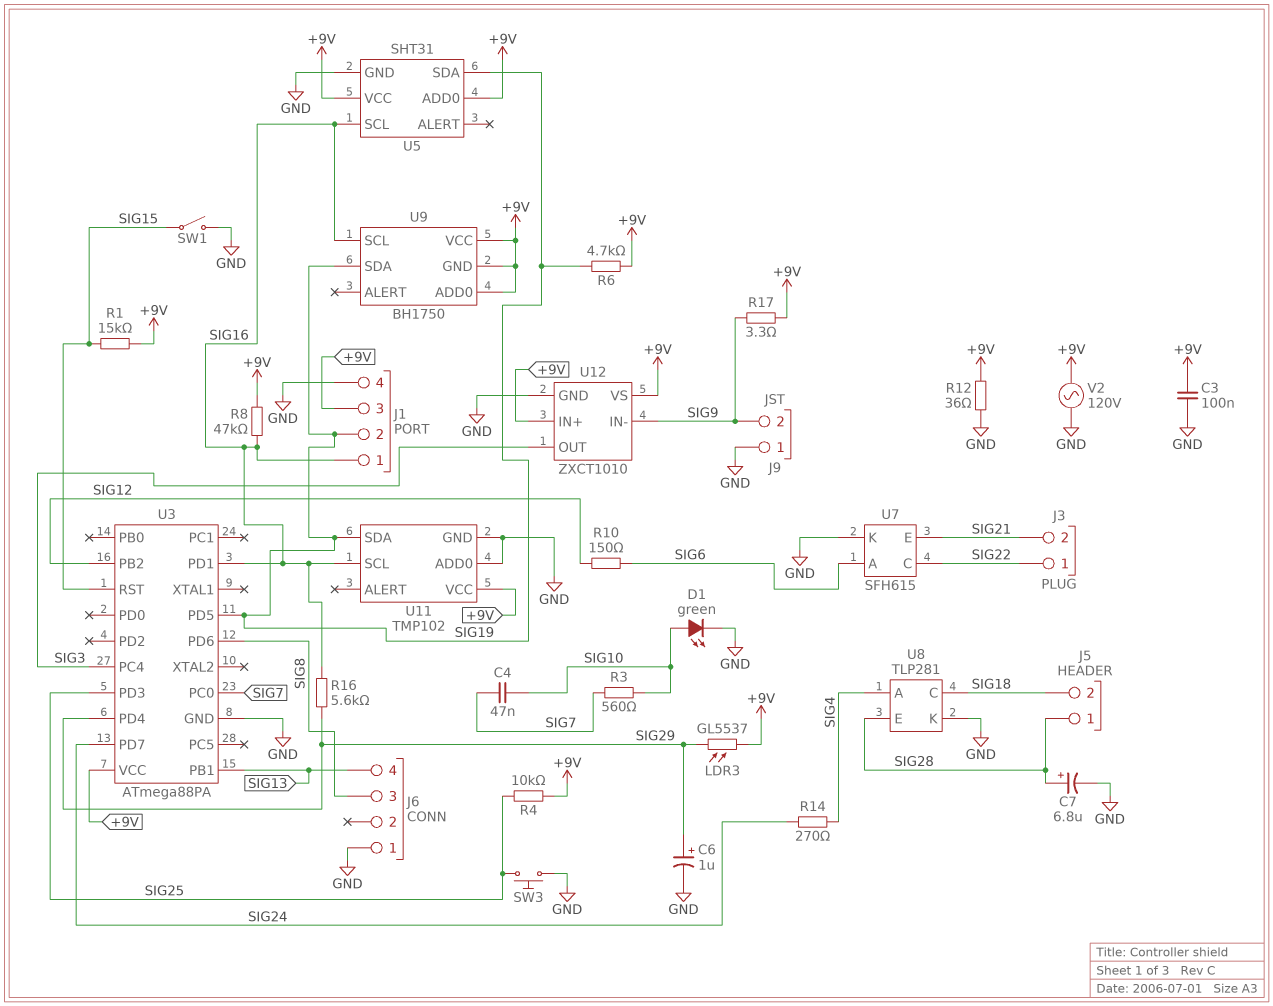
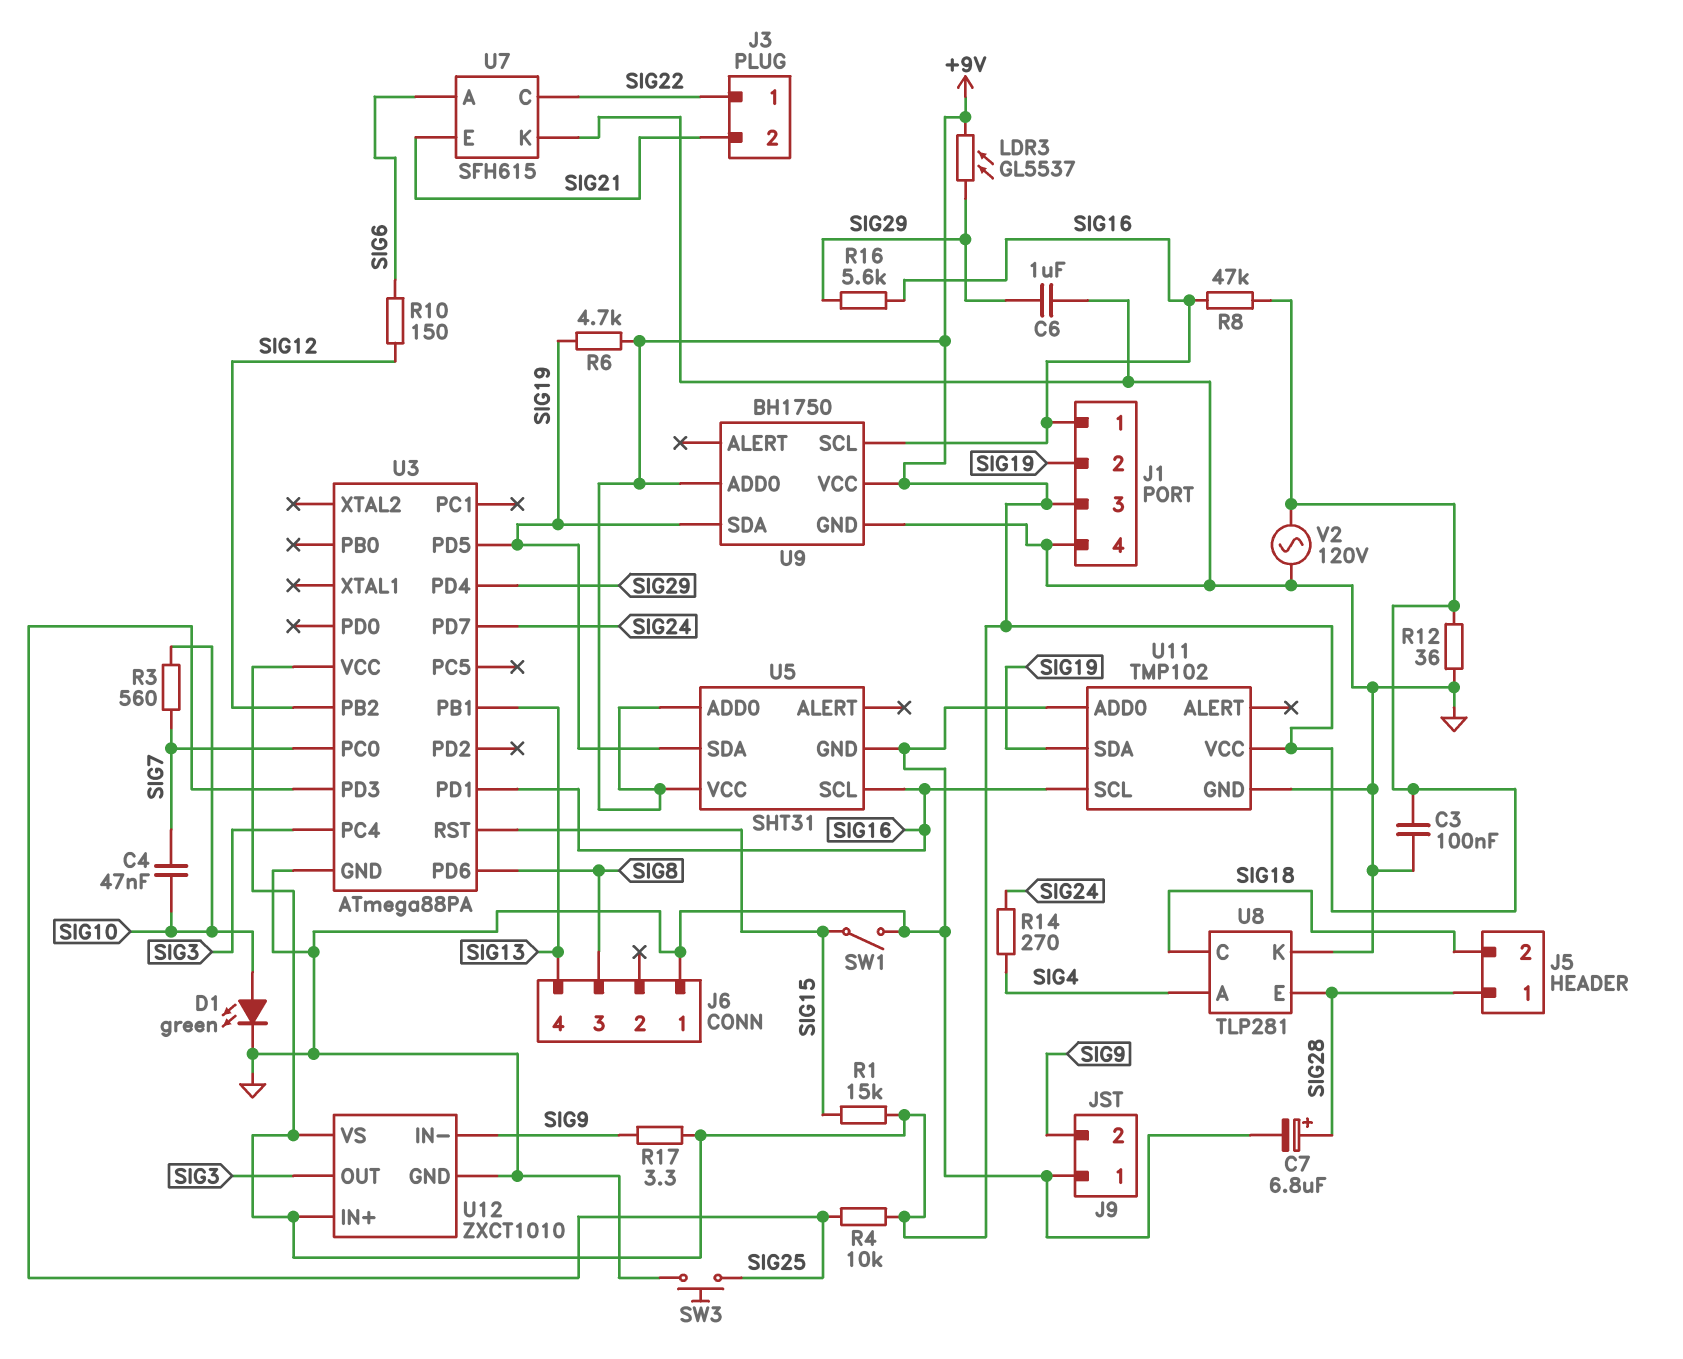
C6: 1uF (plus SIG29, minus GND) -> 1uF (GND, SIG29)
U9 pin GND: +9V -> GND

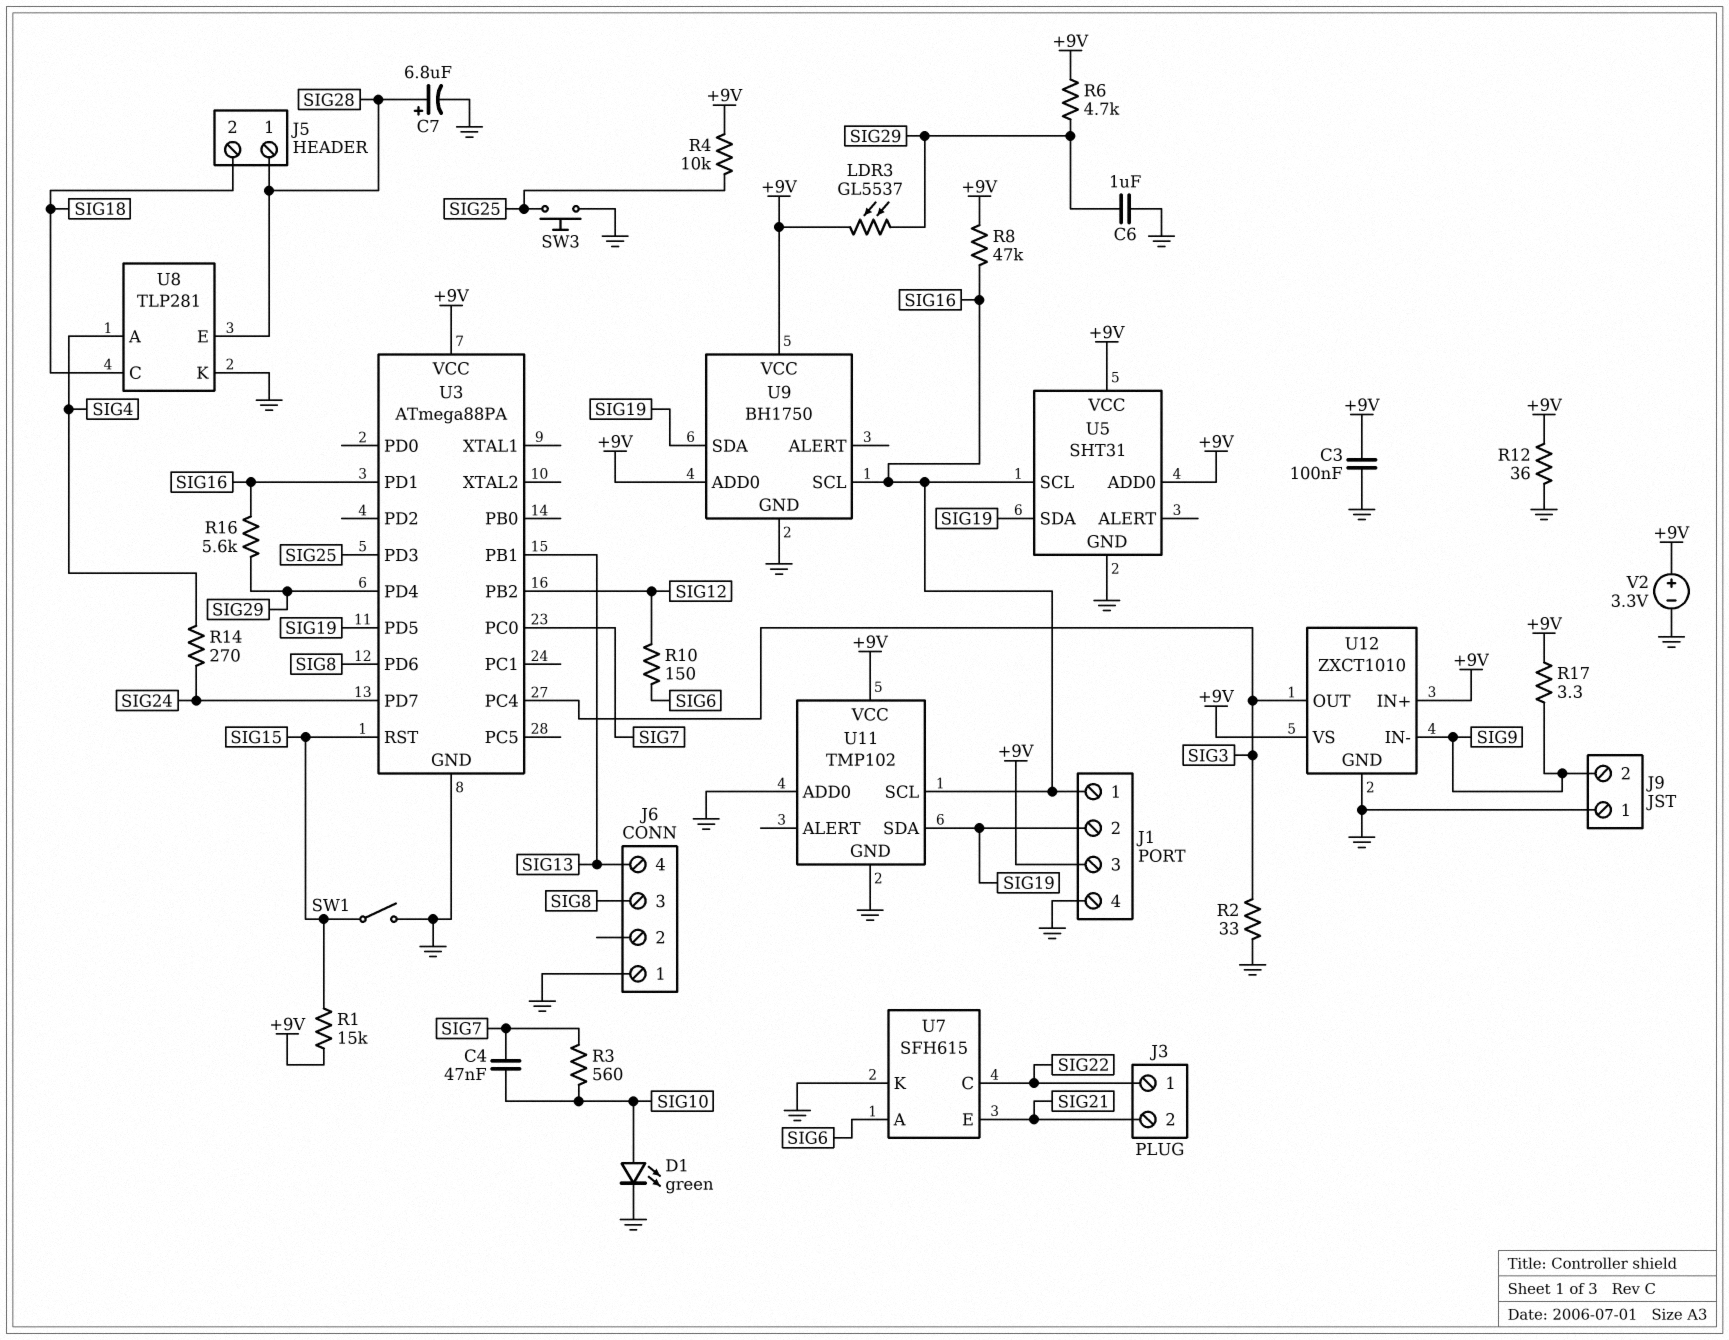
R2: none -> 33 (GND, SIG3)
R6: 4.7k (+9V, SIG19) -> 4.7k (+9V, SIG29)
V2: AC 120V (+9V, GND) -> 3.3V (plus +9V, minus GND)

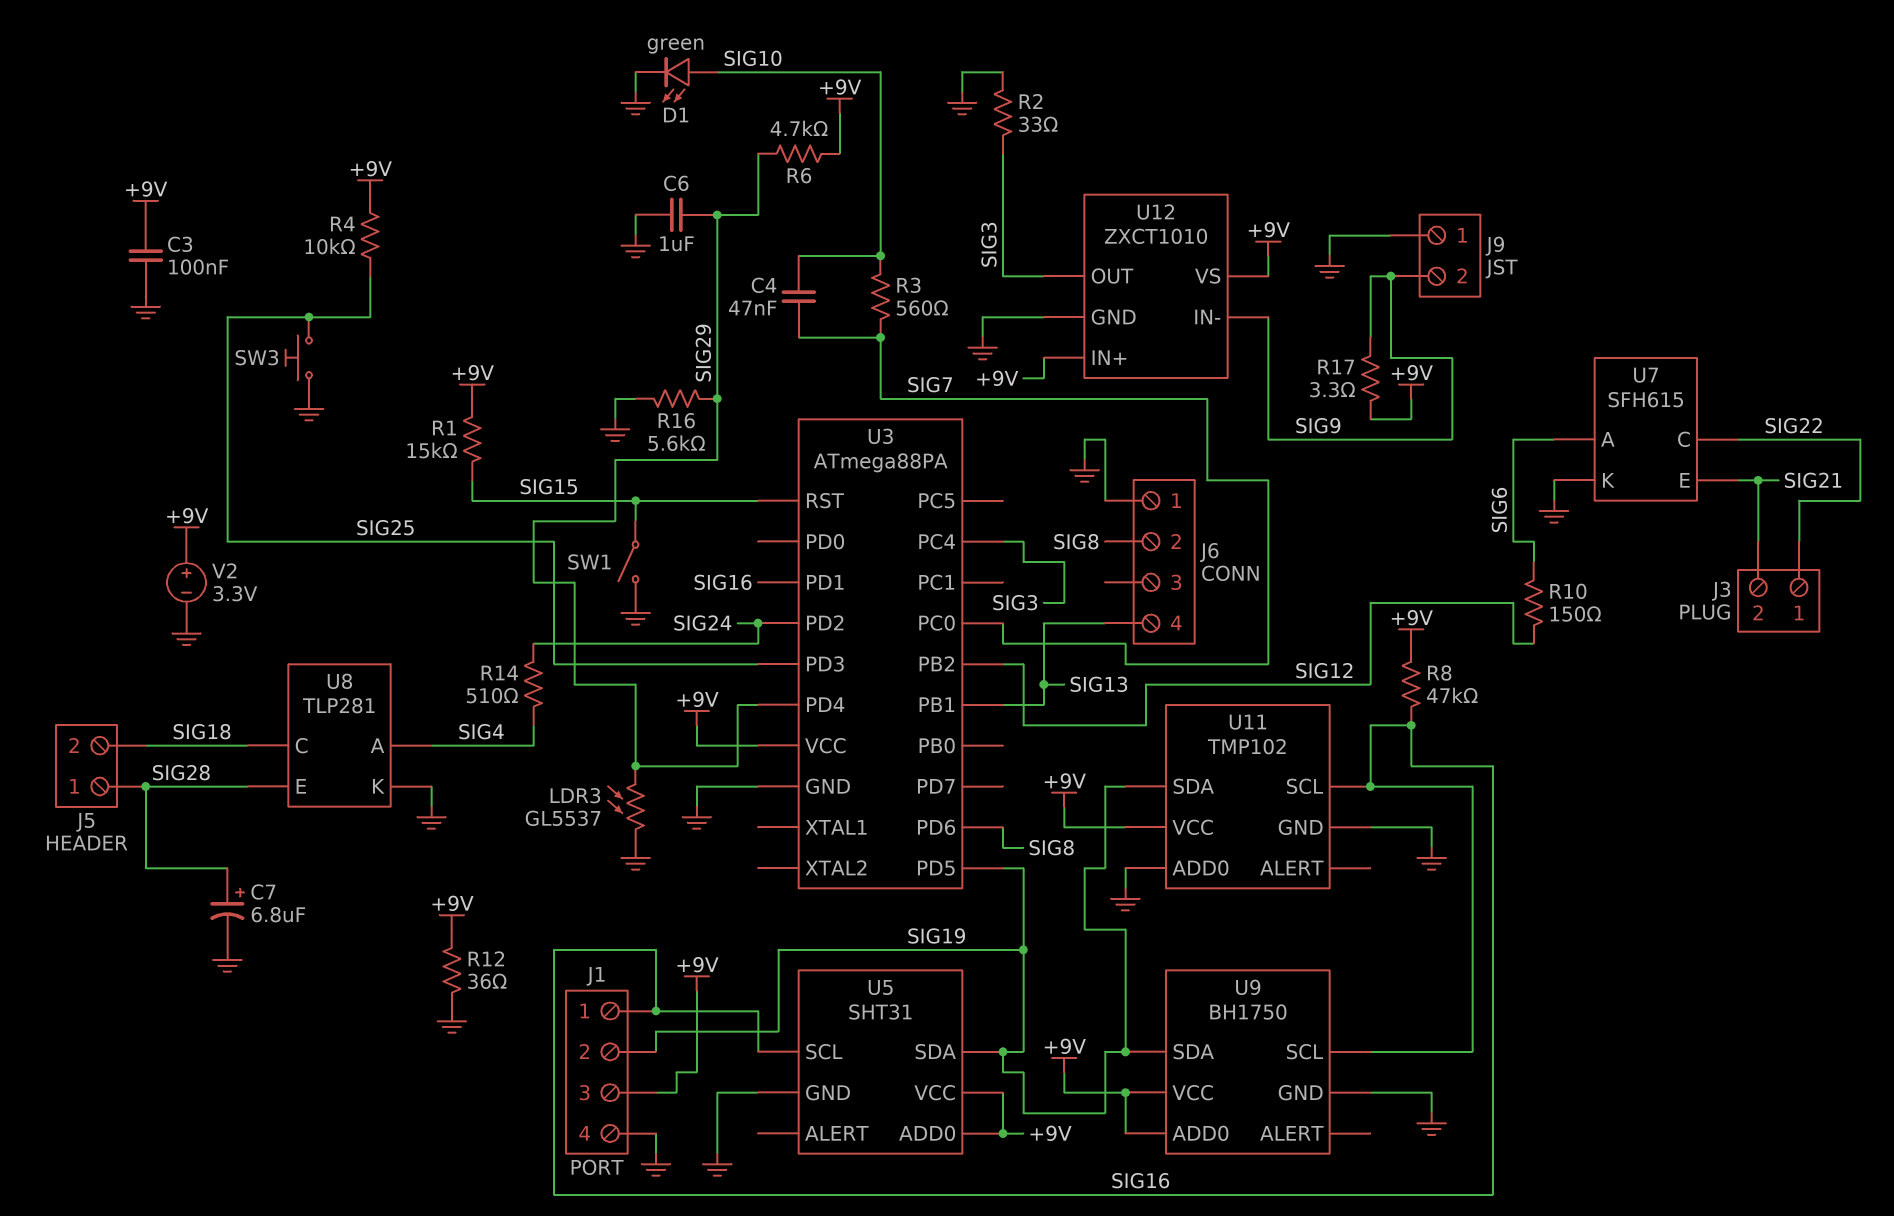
J6 pin 2: none -> SIG8
J6 pin 3: SIG8 -> none
LDR3: GL5537 (+9V, SIG29) -> GL5537 (GND, SIG29)
R14: 270 (SIG4, SIG24) -> 510 (SIG4, SIG24)
R16: 5.6k (SIG16, SIG29) -> 5.6k (GND, SIG29)
U3 pin PD2: none -> SIG24
U3 pin PD7: SIG24 -> none

